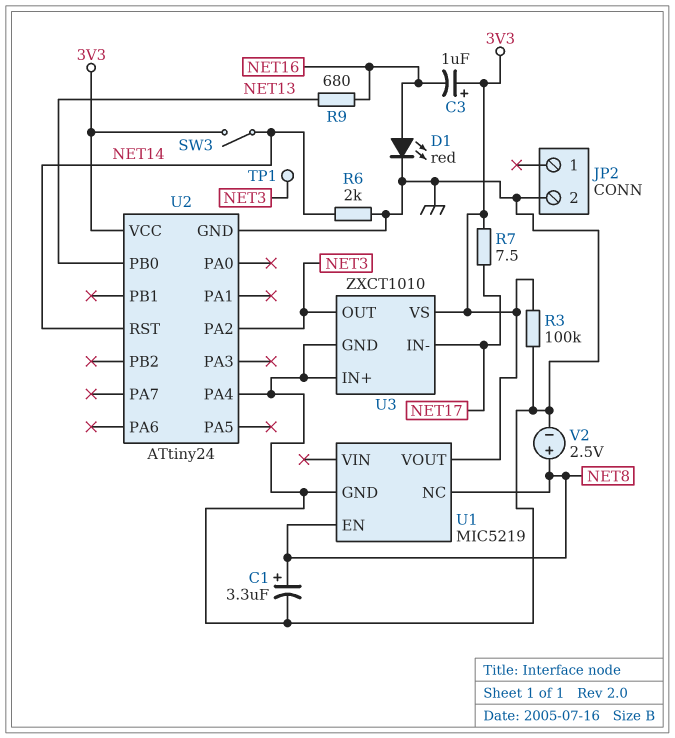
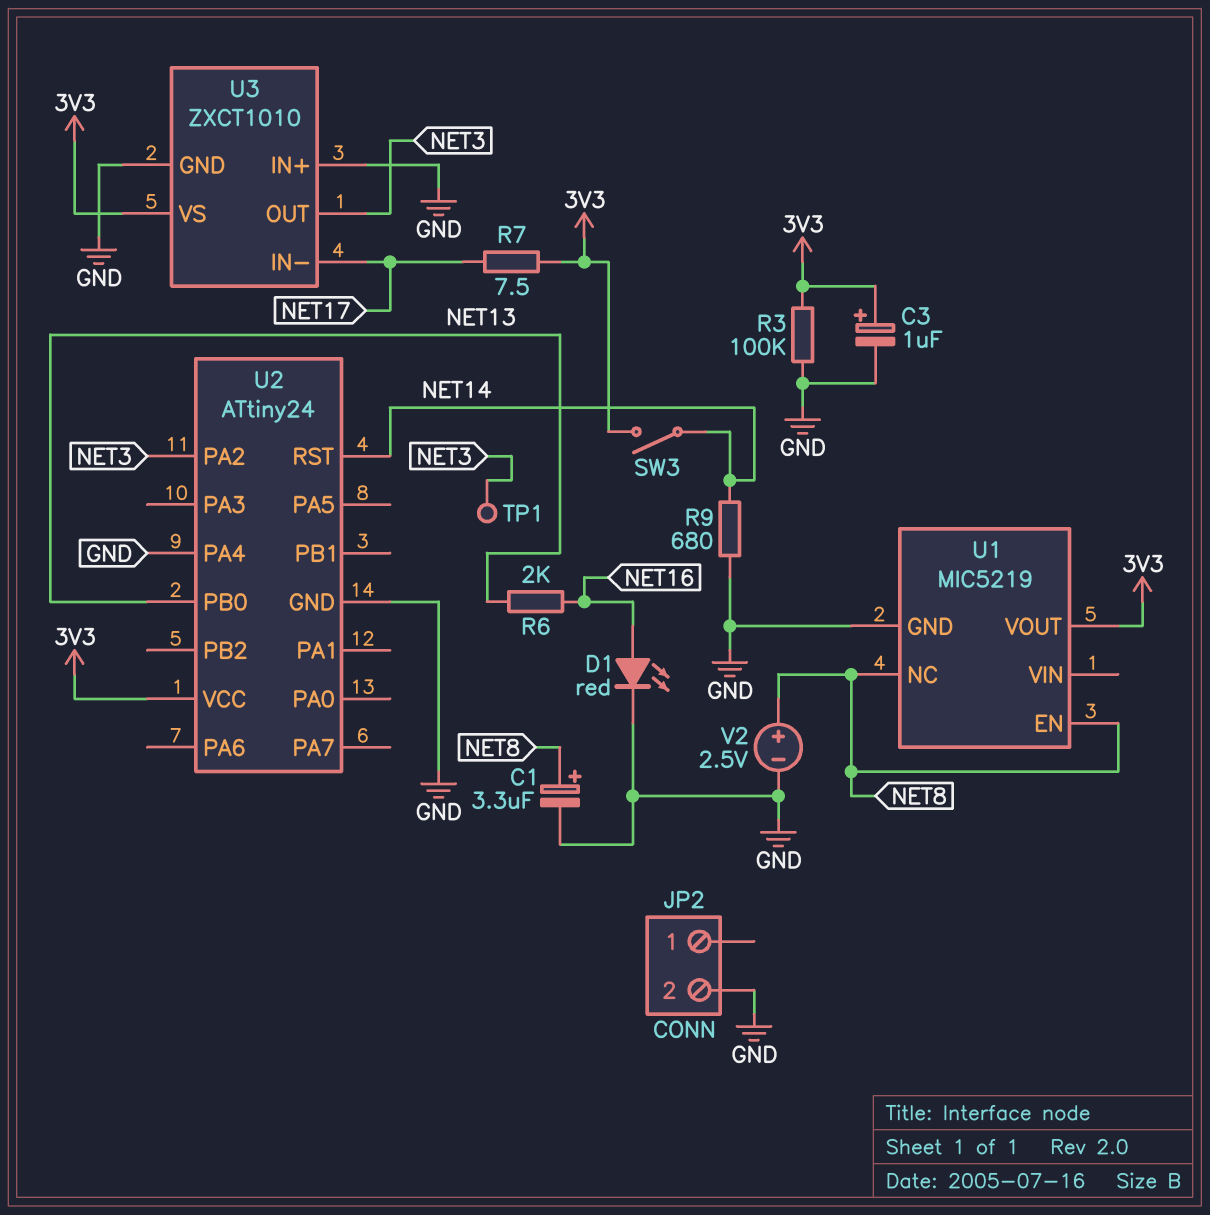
C3: 1uF (plus 3V3, minus NET16) -> 1uF (plus 3V3, minus GND)
R6: 2k (GND, NET14) -> 2k (NET13, NET16)
R9: 680 (NET13, NET16) -> 680 (GND, NET14)

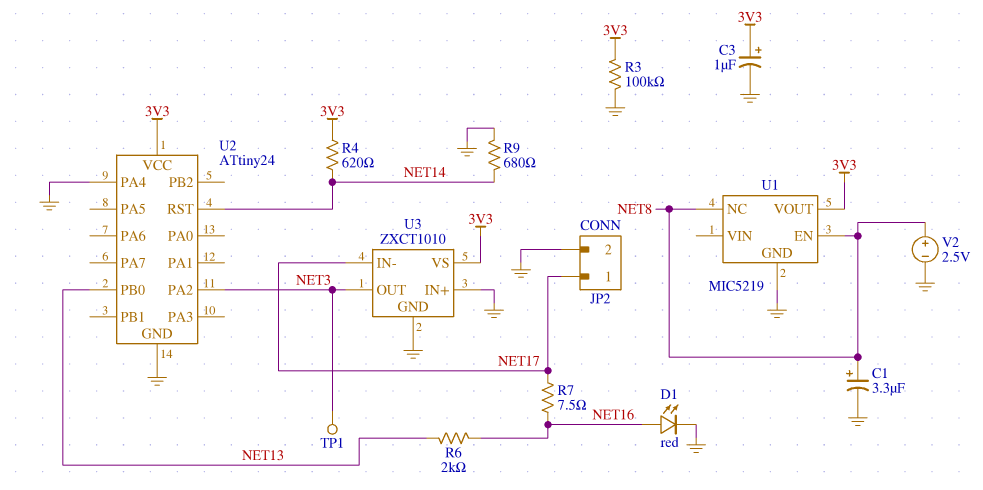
JP2 pin 1: none -> NET17
R4: none -> 620 (3V3, NET14)
R7: 7.5 (3V3, NET17) -> 7.5 (NET16, NET17)
SW3: switch (3V3, NET14) -> none

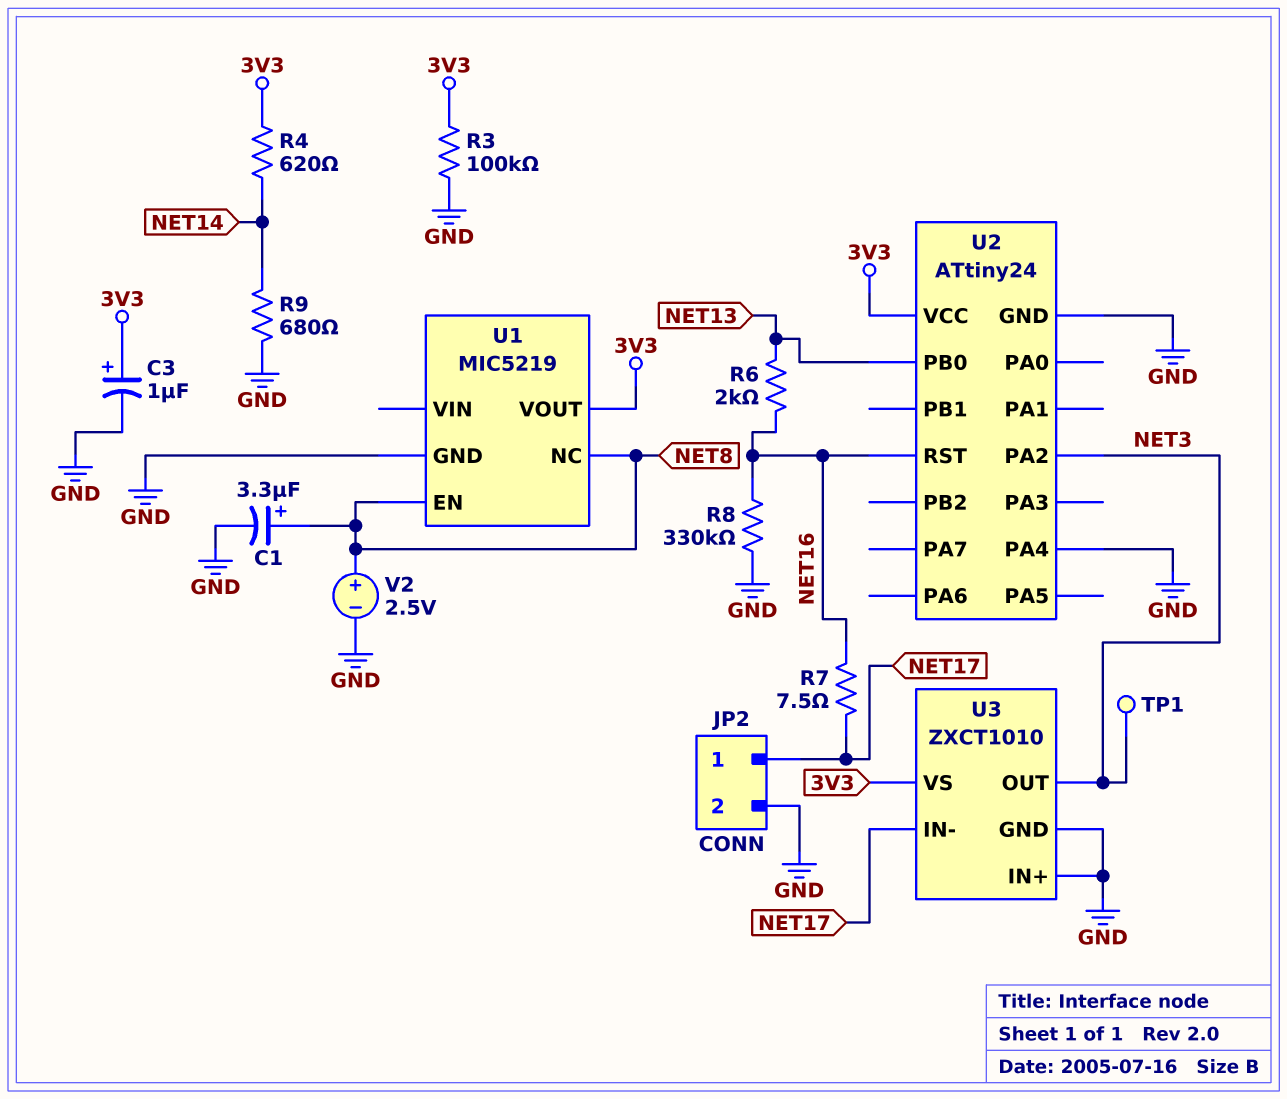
D1: LED red (A NET16, K GND) -> none
R8: none -> 330k (GND, NET16)
U2 pin RST: NET14 -> NET16

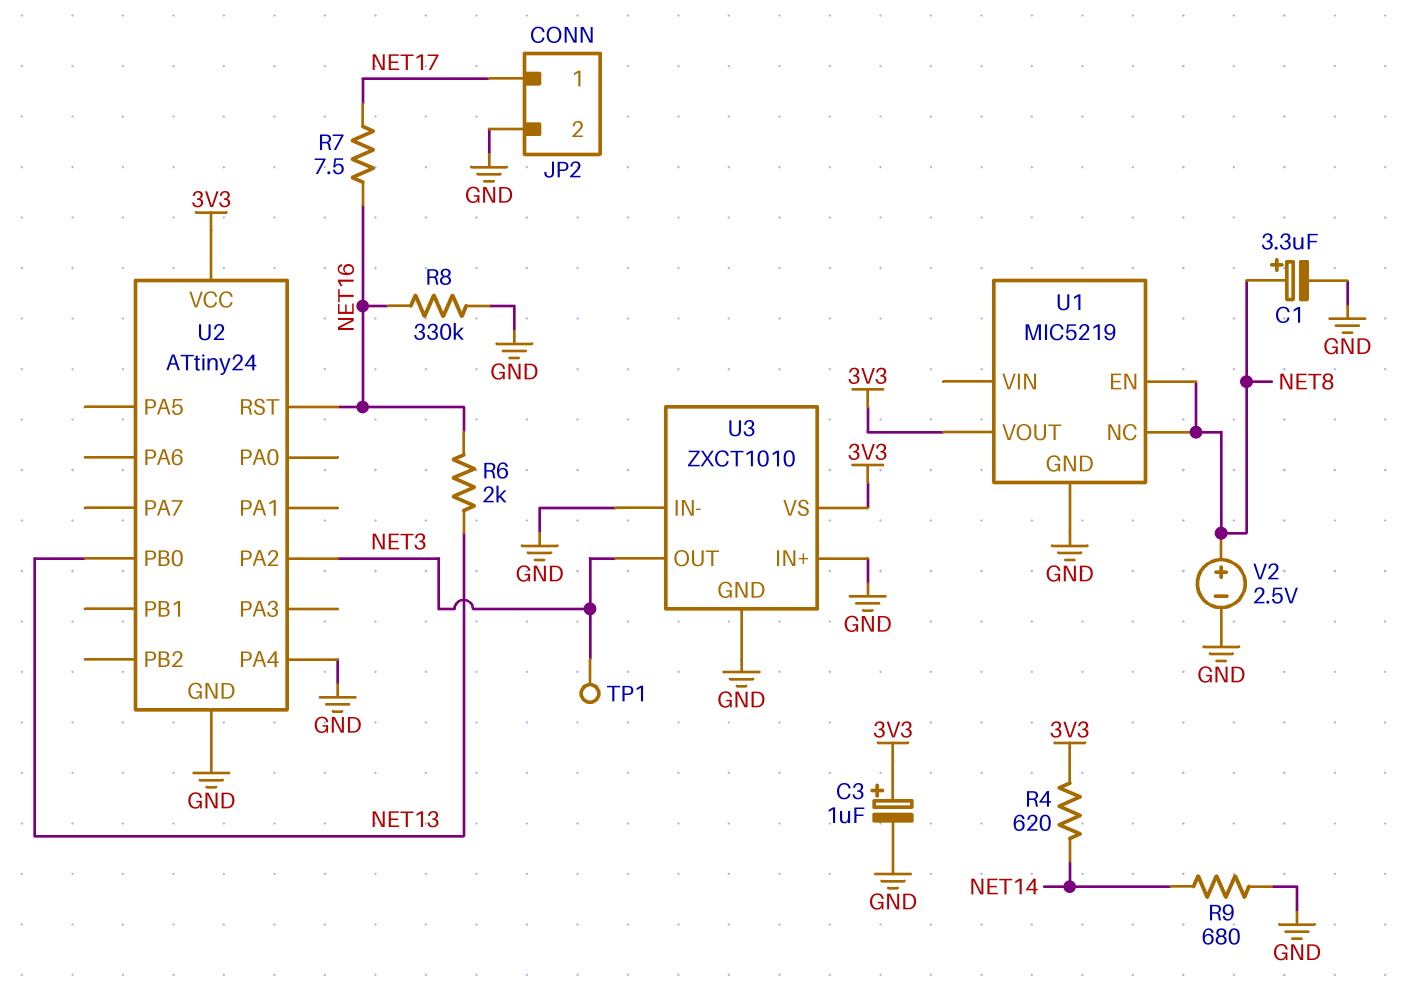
R3: 100k (3V3, GND) -> none
U3 pin IN-: NET17 -> GND

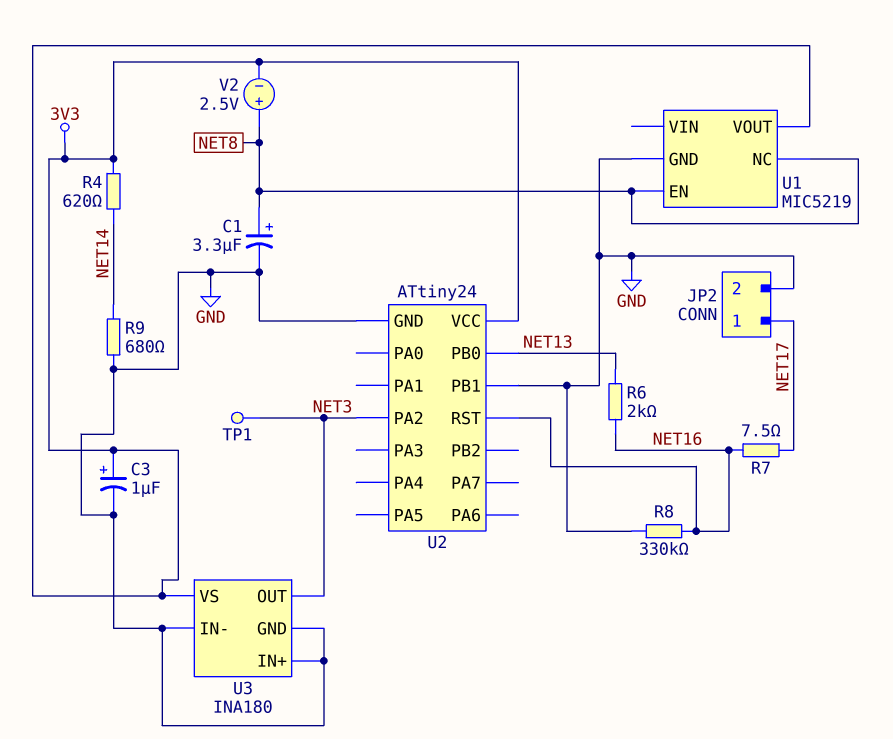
U2 pin PA4: GND -> none
U2 pin PB1: none -> GND
U3: ZXCT1010 -> INA180
V2: 2.5V (plus NET8, minus GND) -> 2.5V (plus NET8, minus 3V3)

